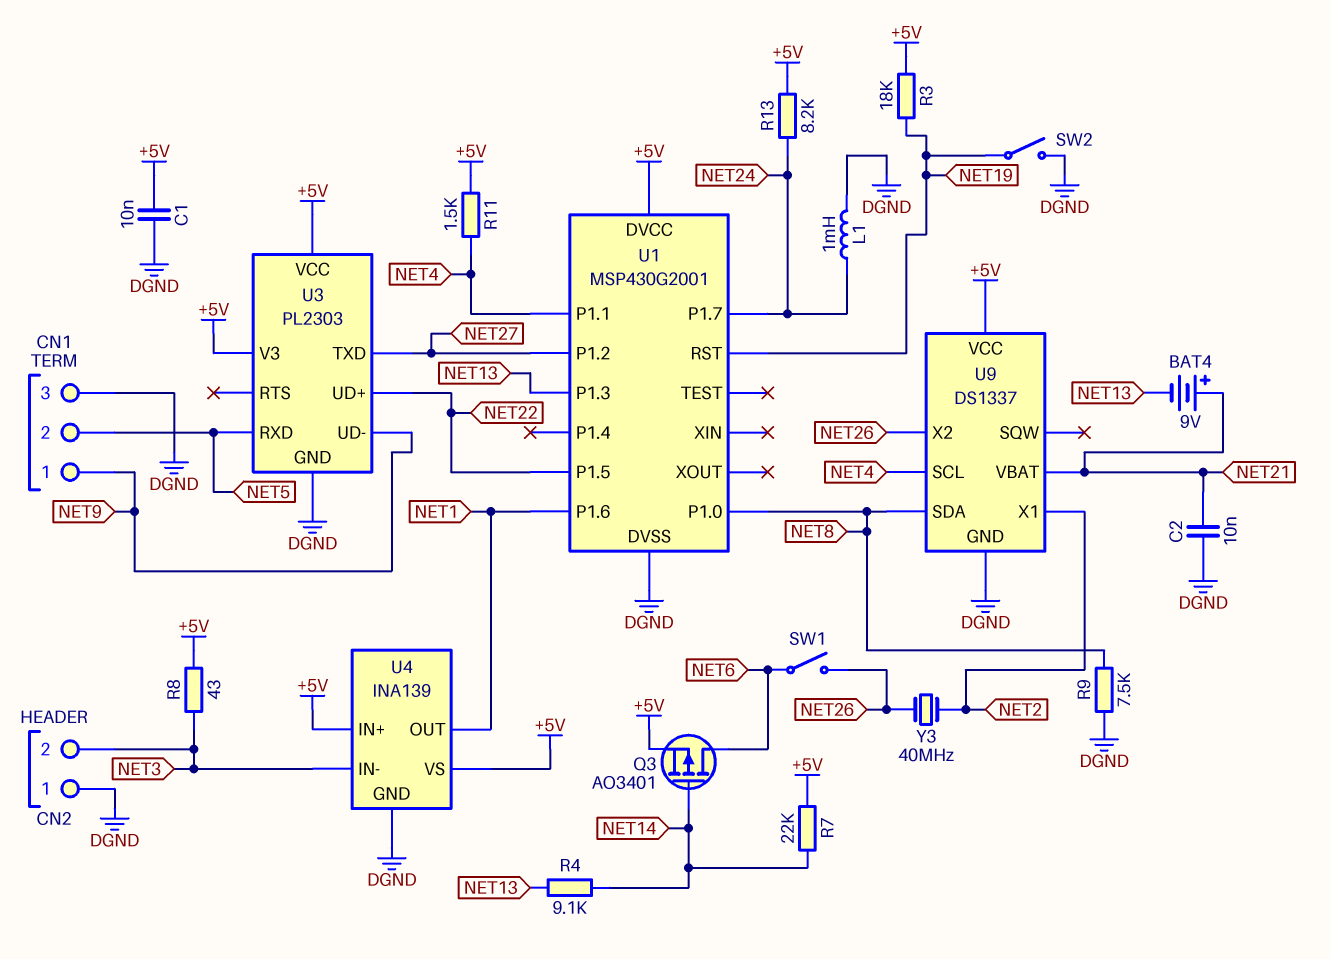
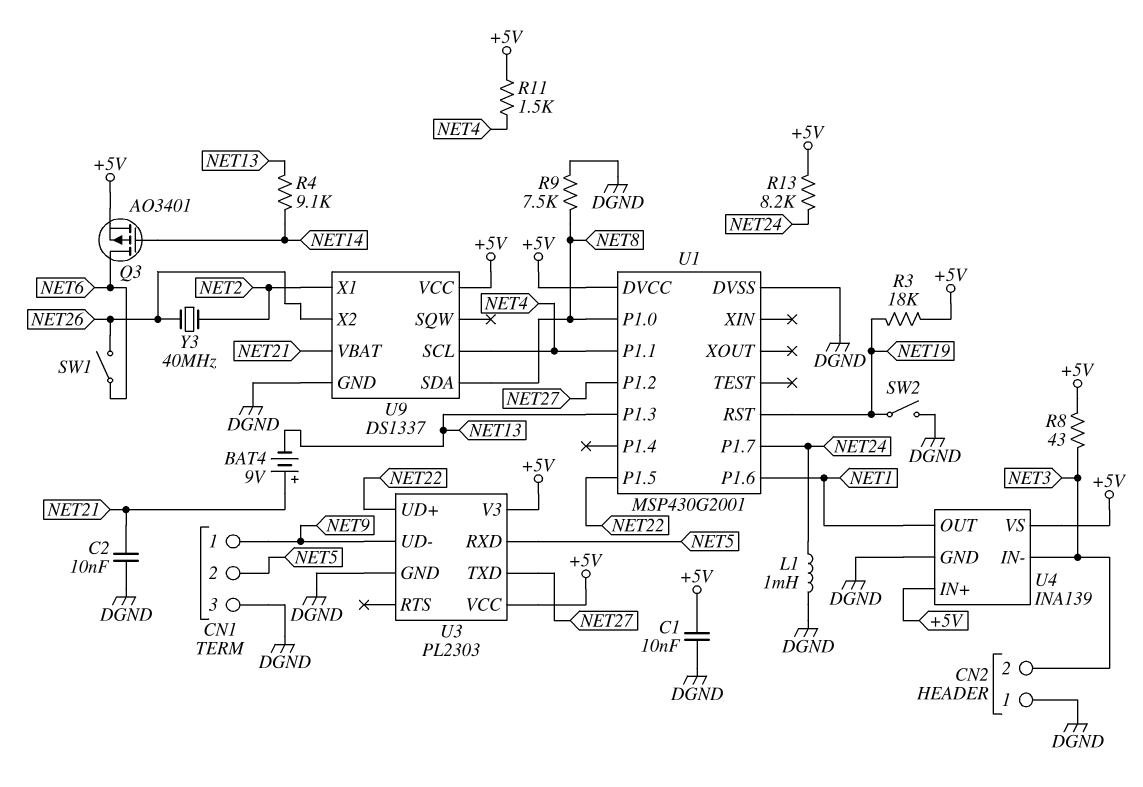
R7: 22k (+5V, NET14) -> none

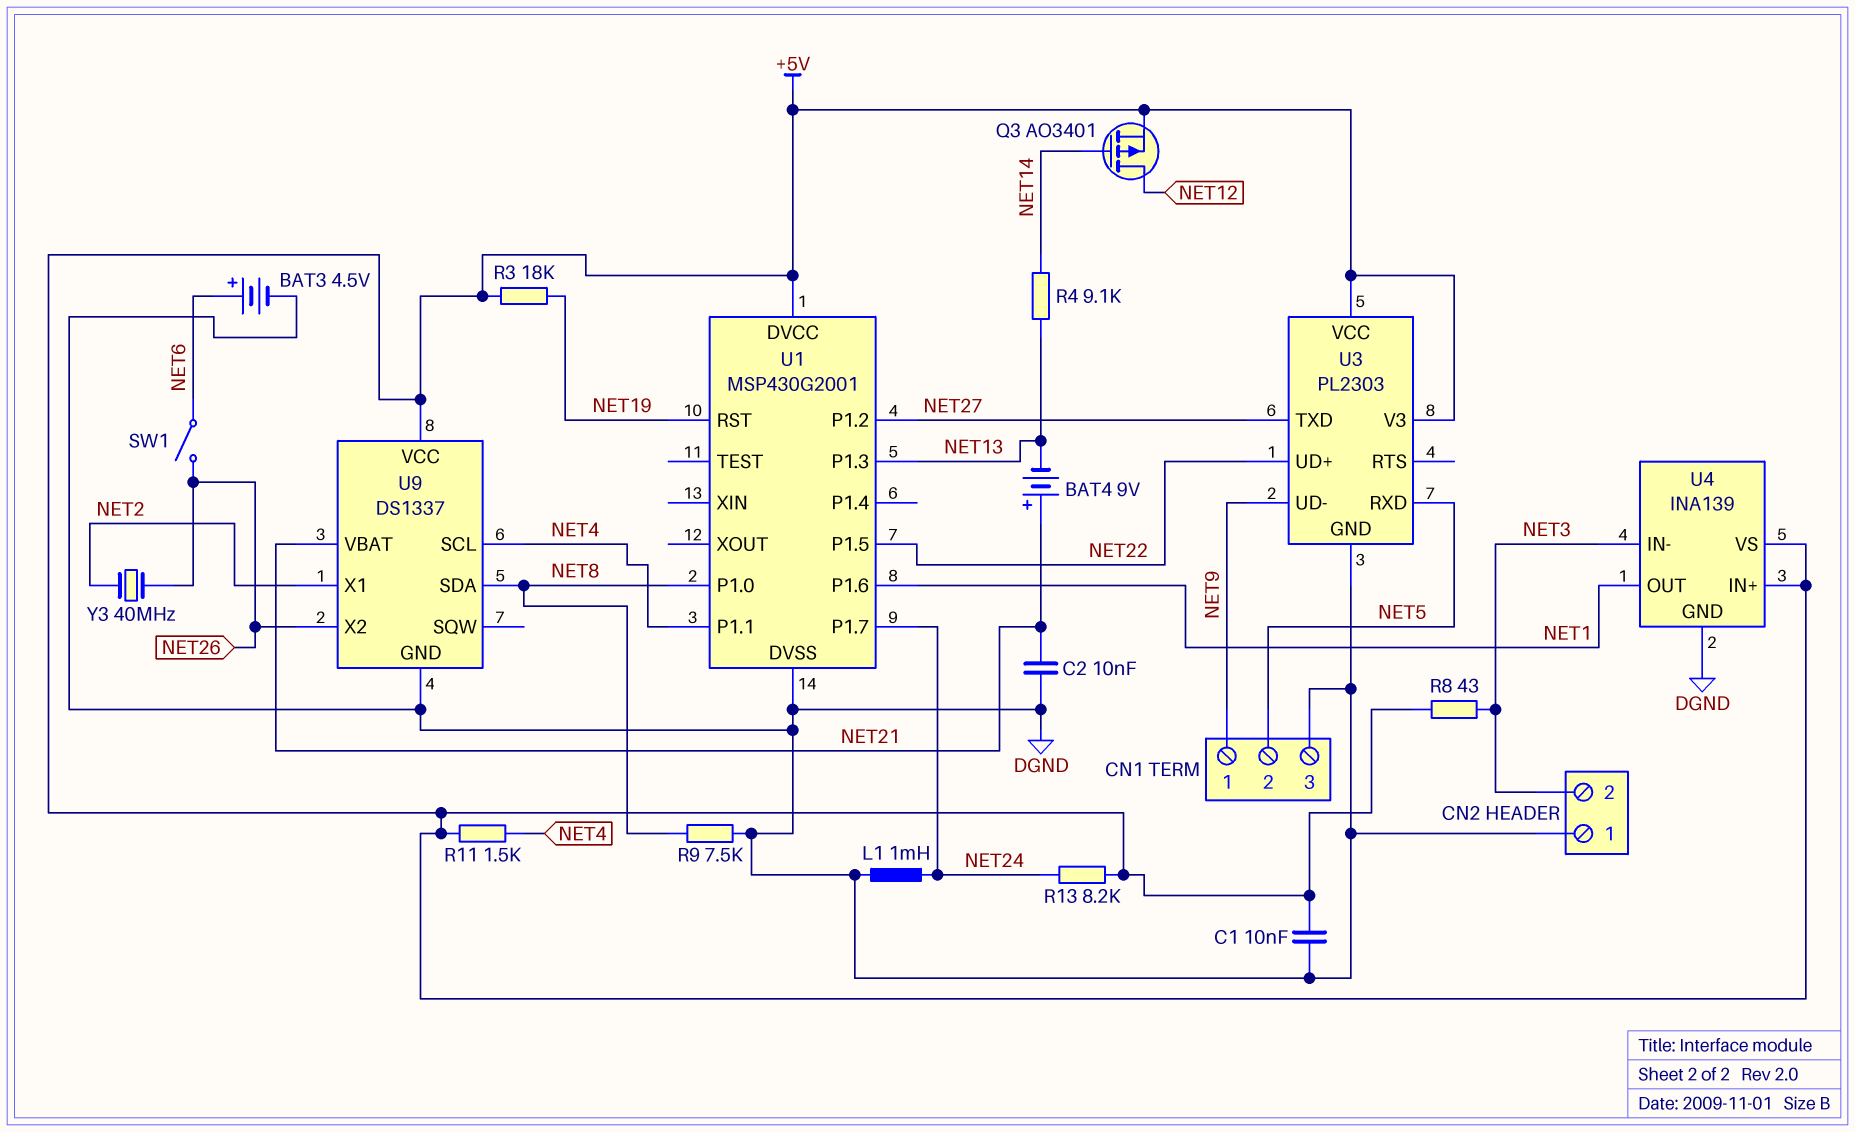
BAT3: none -> 4.5V (plus NET6, minus DGND)
Q3: PMOS AO3401 (G NET14, D NET6, S +5V) -> PMOS AO3401 (G NET14, D NET12, S +5V)
SW2: switch (DGND, NET19) -> none

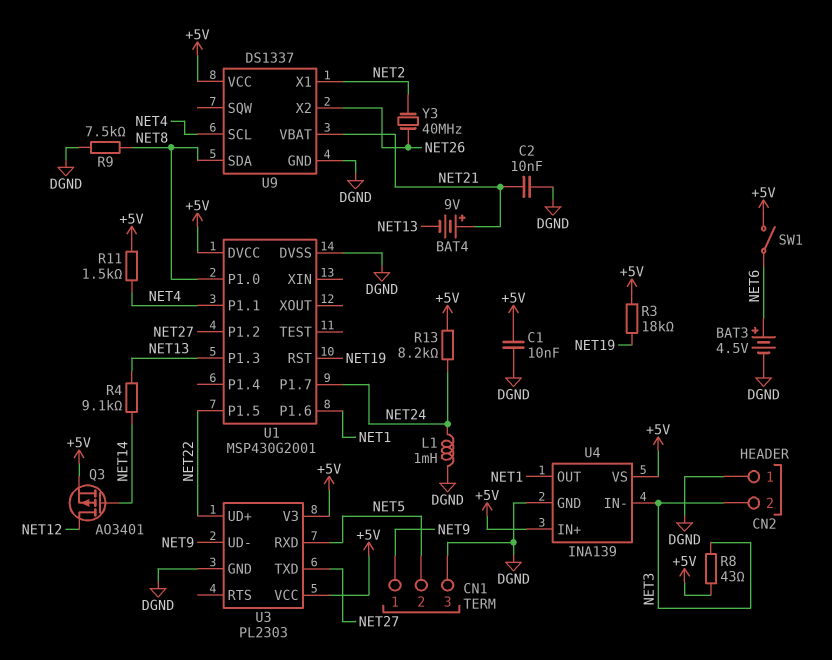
SW1: switch (NET6, NET26) -> switch (+5V, NET6)

